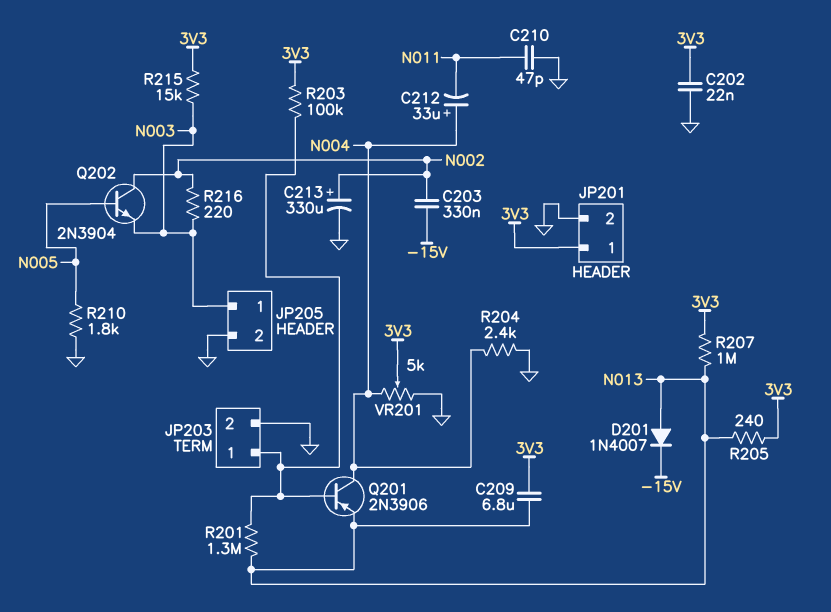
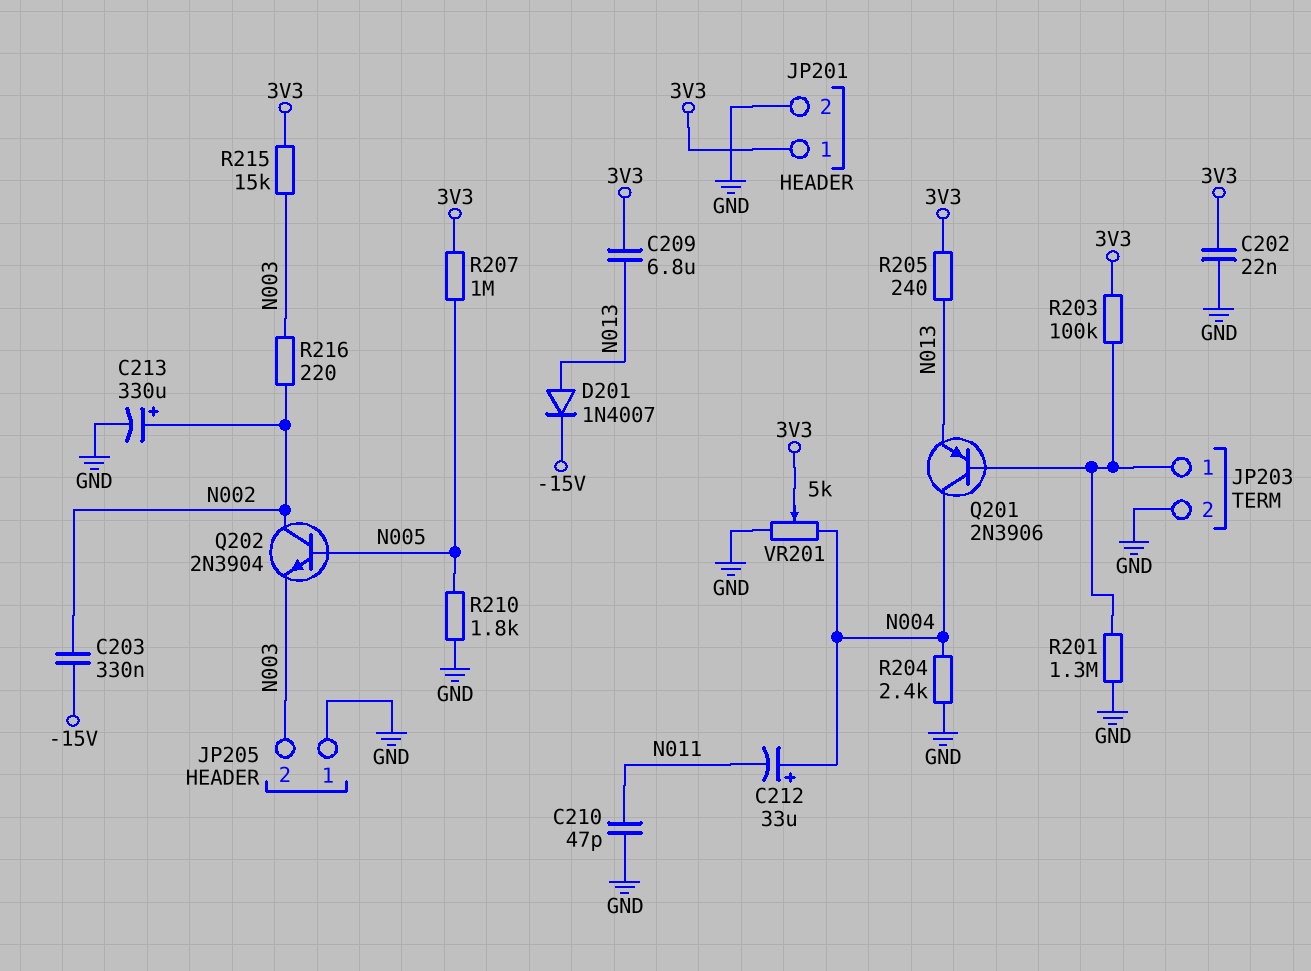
JP205 pin 1: N003 -> GND
JP205 pin 2: GND -> N003
R201: 1.3M (JP203/1, N013) -> 1.3M (GND, JP203/1)
R207: 1M (3V3, N013) -> 1M (3V3, N005)

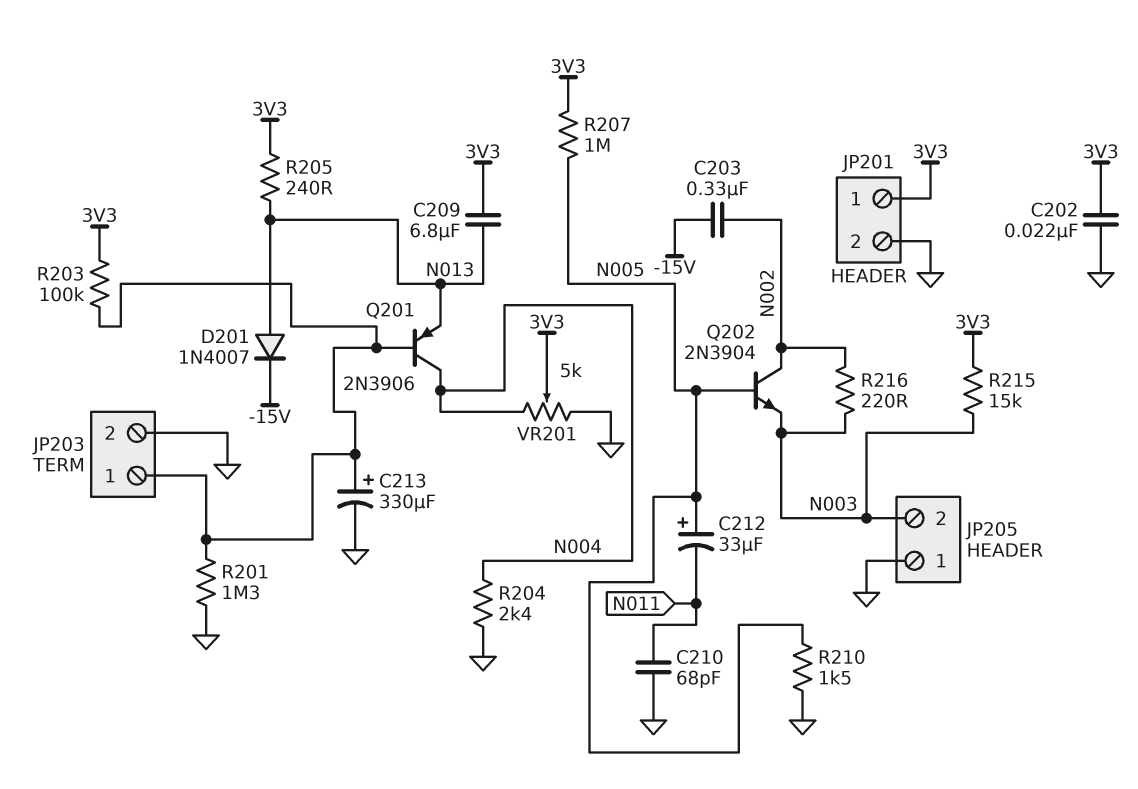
C210: 47pF (GND, N011) -> 68pF (GND, N011)
C212: 33uF (plus N004, minus N011) -> 33uF (plus N005, minus N011)
C213: 330uF (plus N002, minus GND) -> 330uF (plus JP203/1, minus GND)
R210: 1.8k (GND, N005) -> 1.5k (GND, N005)

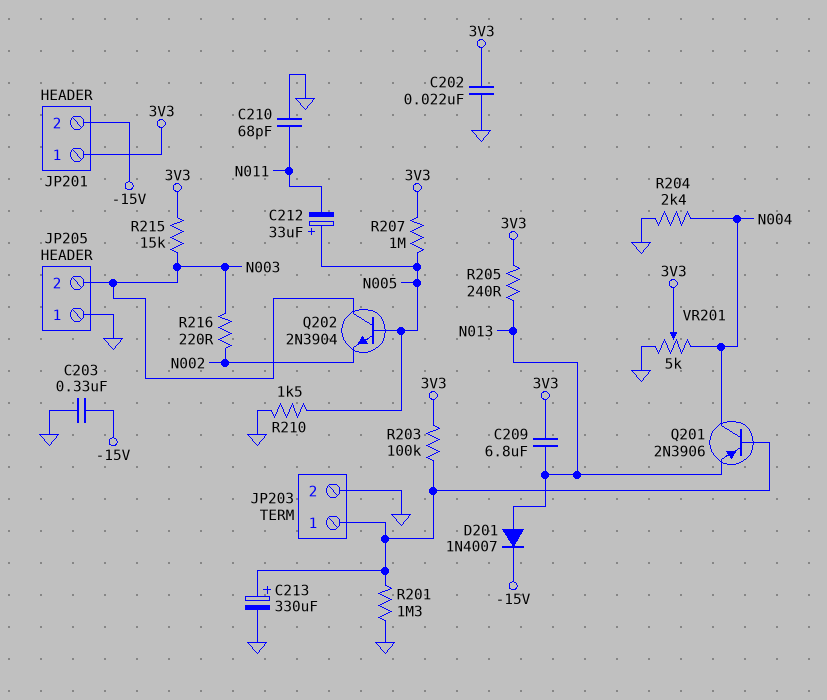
C203: 330nF (-15V, N002) -> 330nF (-15V, GND)
JP201 pin 2: GND -> -15V
Q202: NPN 2N3904 (B N005, C N002, E N003) -> NPN 2N3904 (B N005, C N003, E N002)

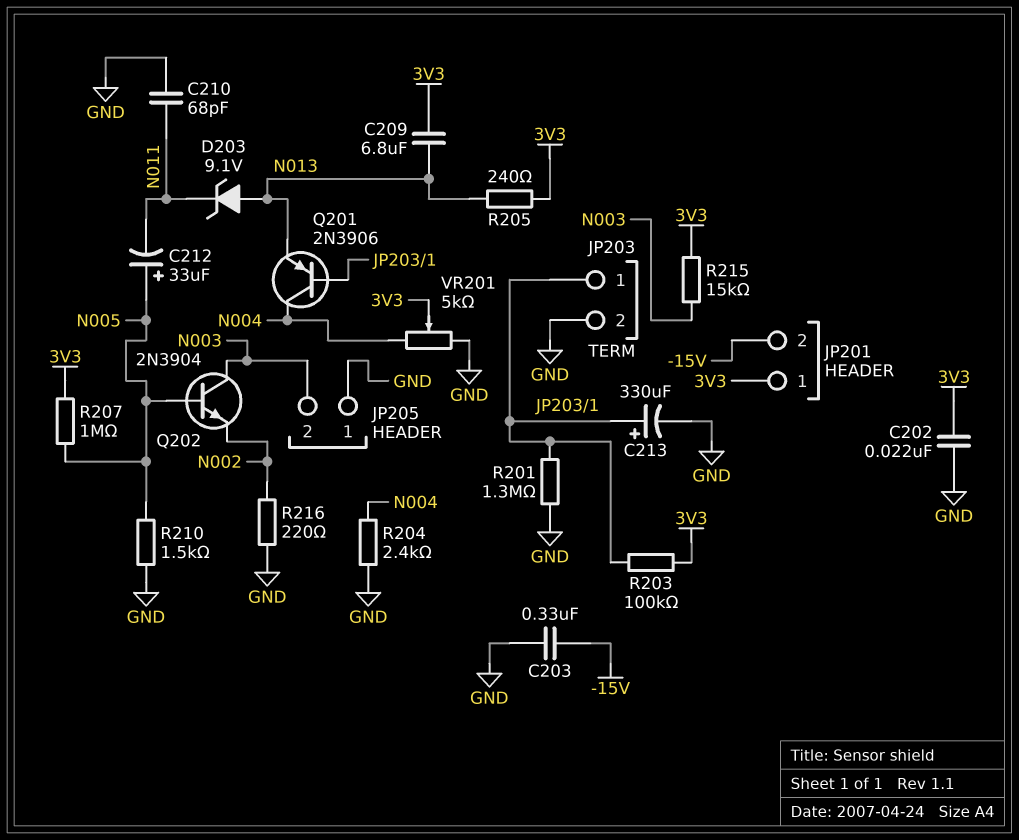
D201: diode 1N4007 (A N013, K -15V) -> none
D203: none -> zener 9.1V (A N013, K N011)
R216: 220 (N002, N003) -> 220 (GND, N002)

